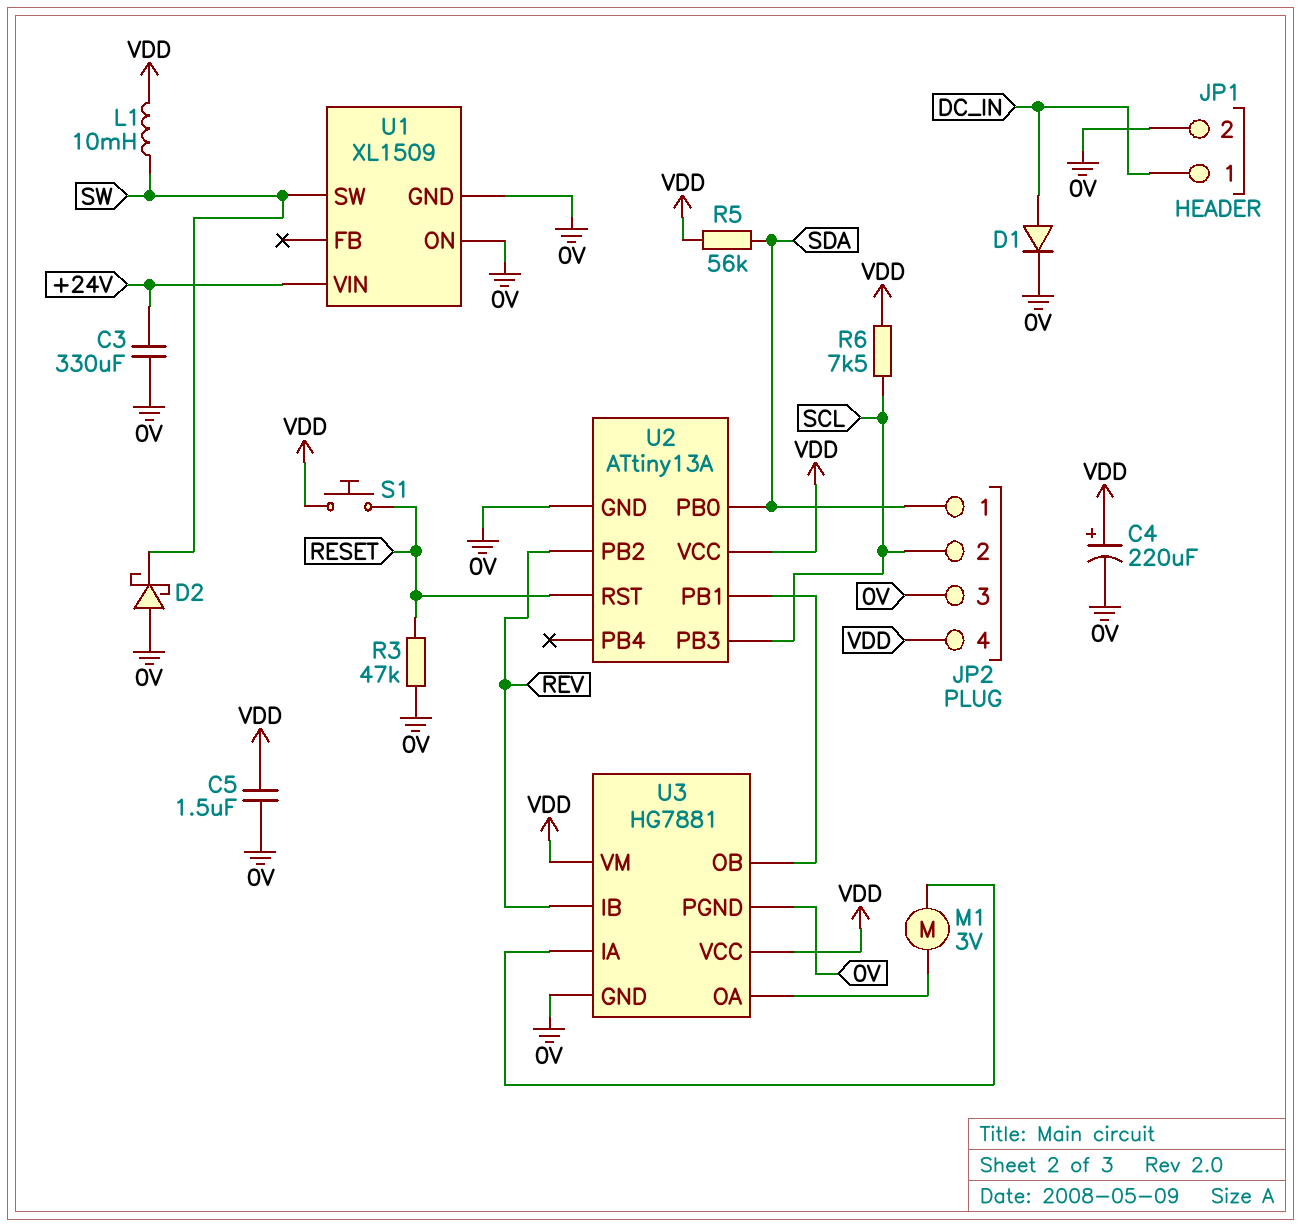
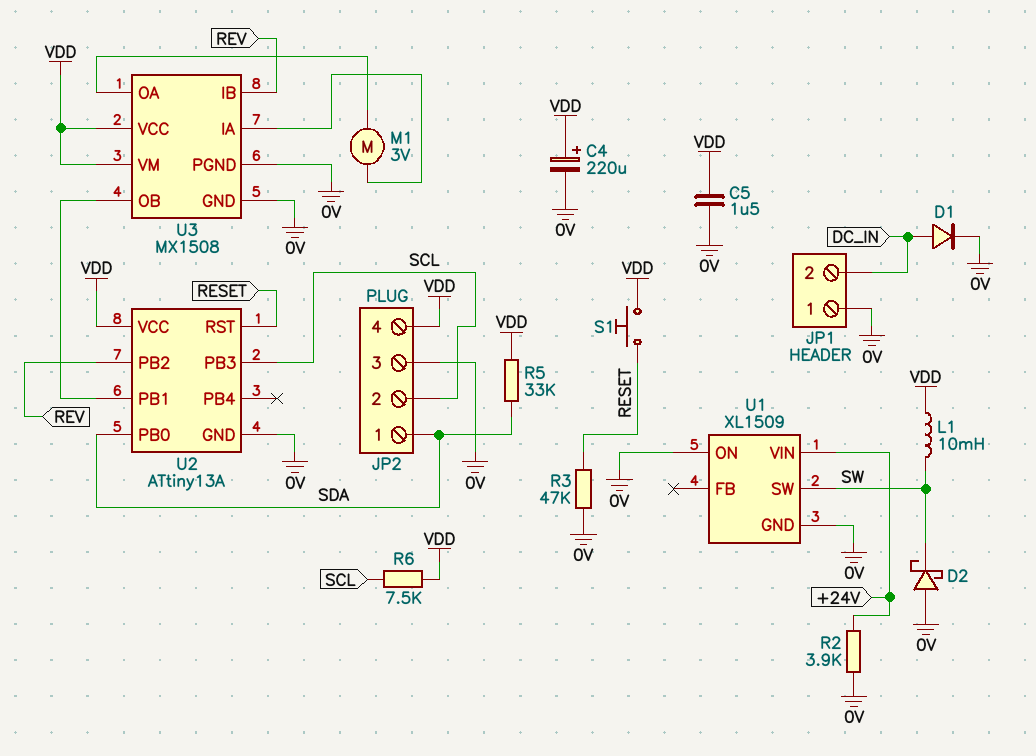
C3: 330uF (+24V, 0V) -> none
JP1 pin 1: DC_IN -> 0V
JP1 pin 2: 0V -> DC_IN
R2: none -> 3.9k (+24V, 0V)
R5: 56k (SDA, VDD) -> 33k (SDA, VDD)
U3: HG7881 -> MX1508

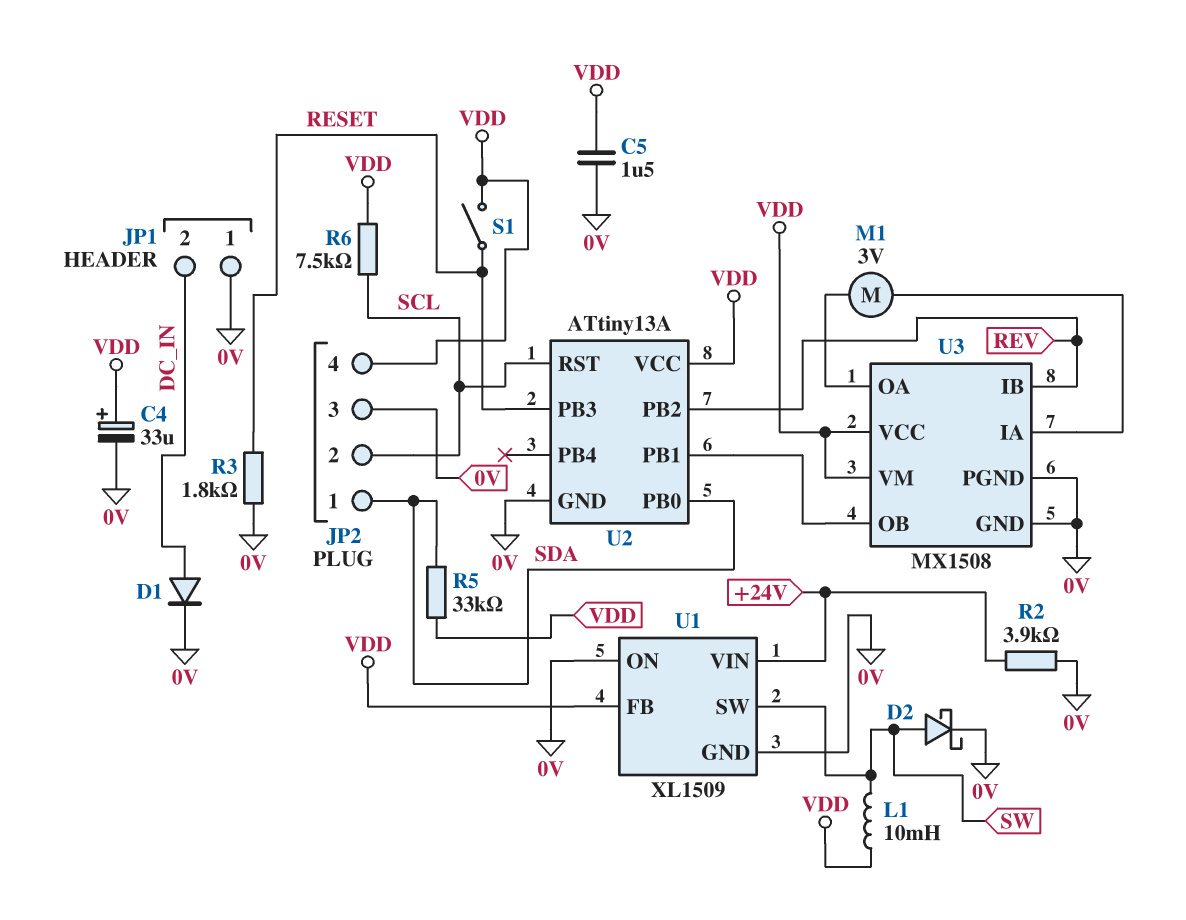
C4: 220uF (plus VDD, minus 0V) -> 33uF (plus VDD, minus 0V)
D2: schottky (A 0V, K SW) -> schottky (A SW, K 0V)
R3: 47k (0V, RESET) -> 1.8k (0V, RESET)
S1: button (RESET, VDD) -> switch (RESET, VDD)
U1 pin FB: none -> VDD
U2 pin PB3: SCL -> RESET
U2 pin RST: RESET -> SCL

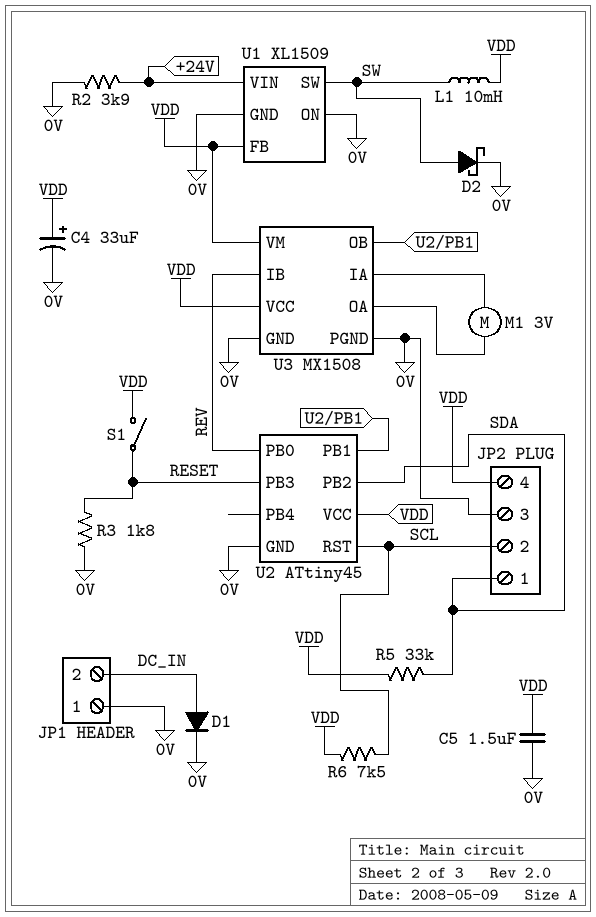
U2: ATtiny13A -> ATtiny45
U2 pin PB0: SDA -> REV
U2 pin PB2: REV -> SDA

